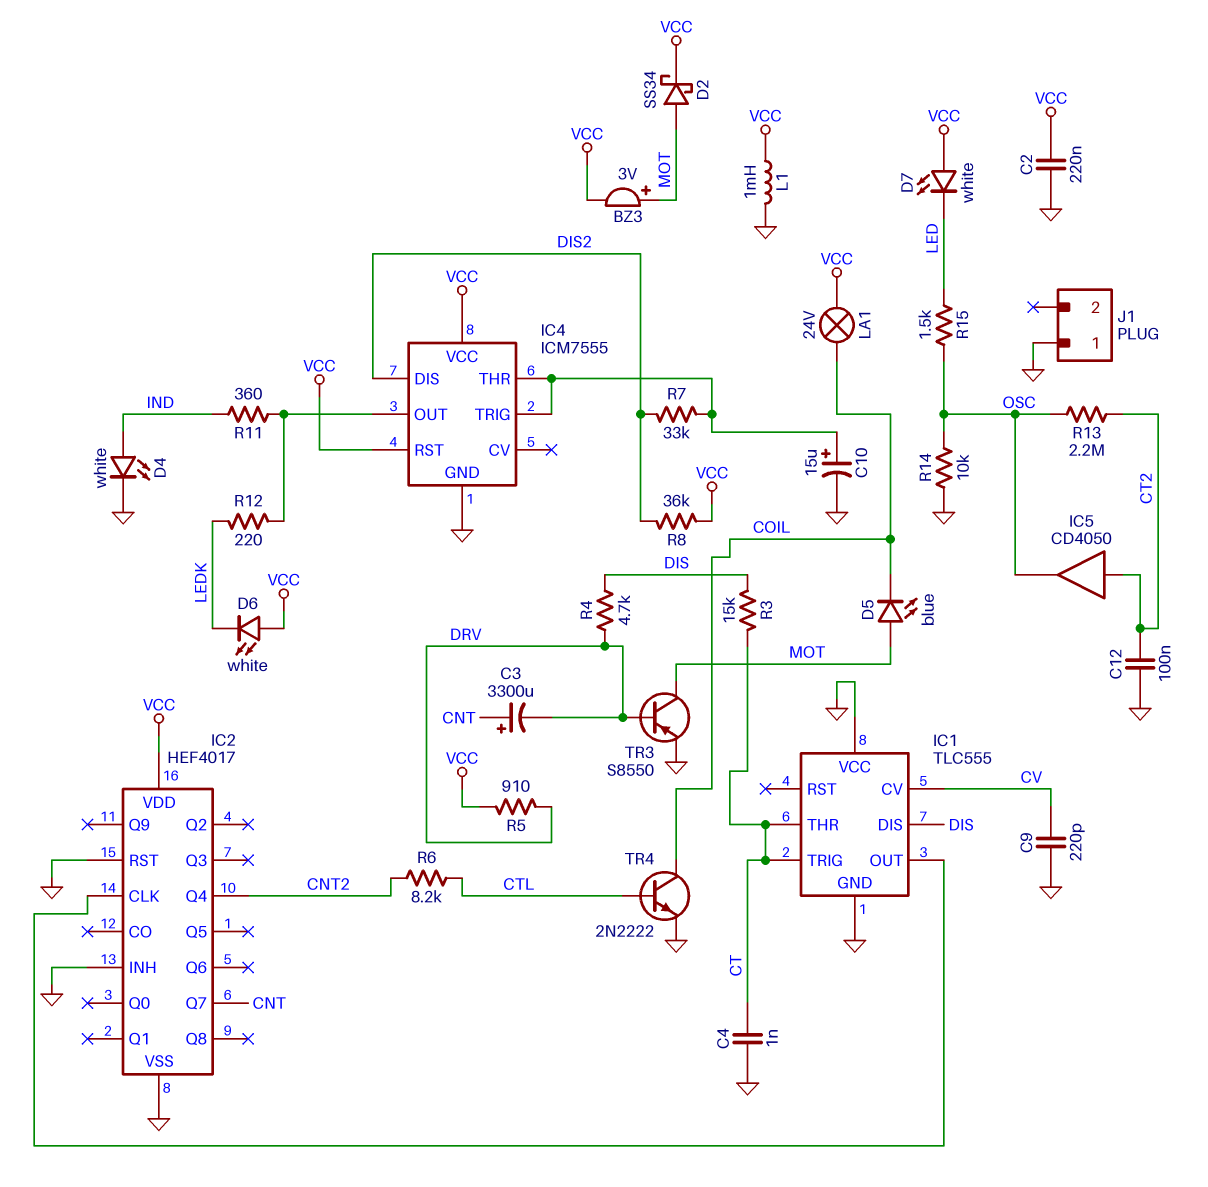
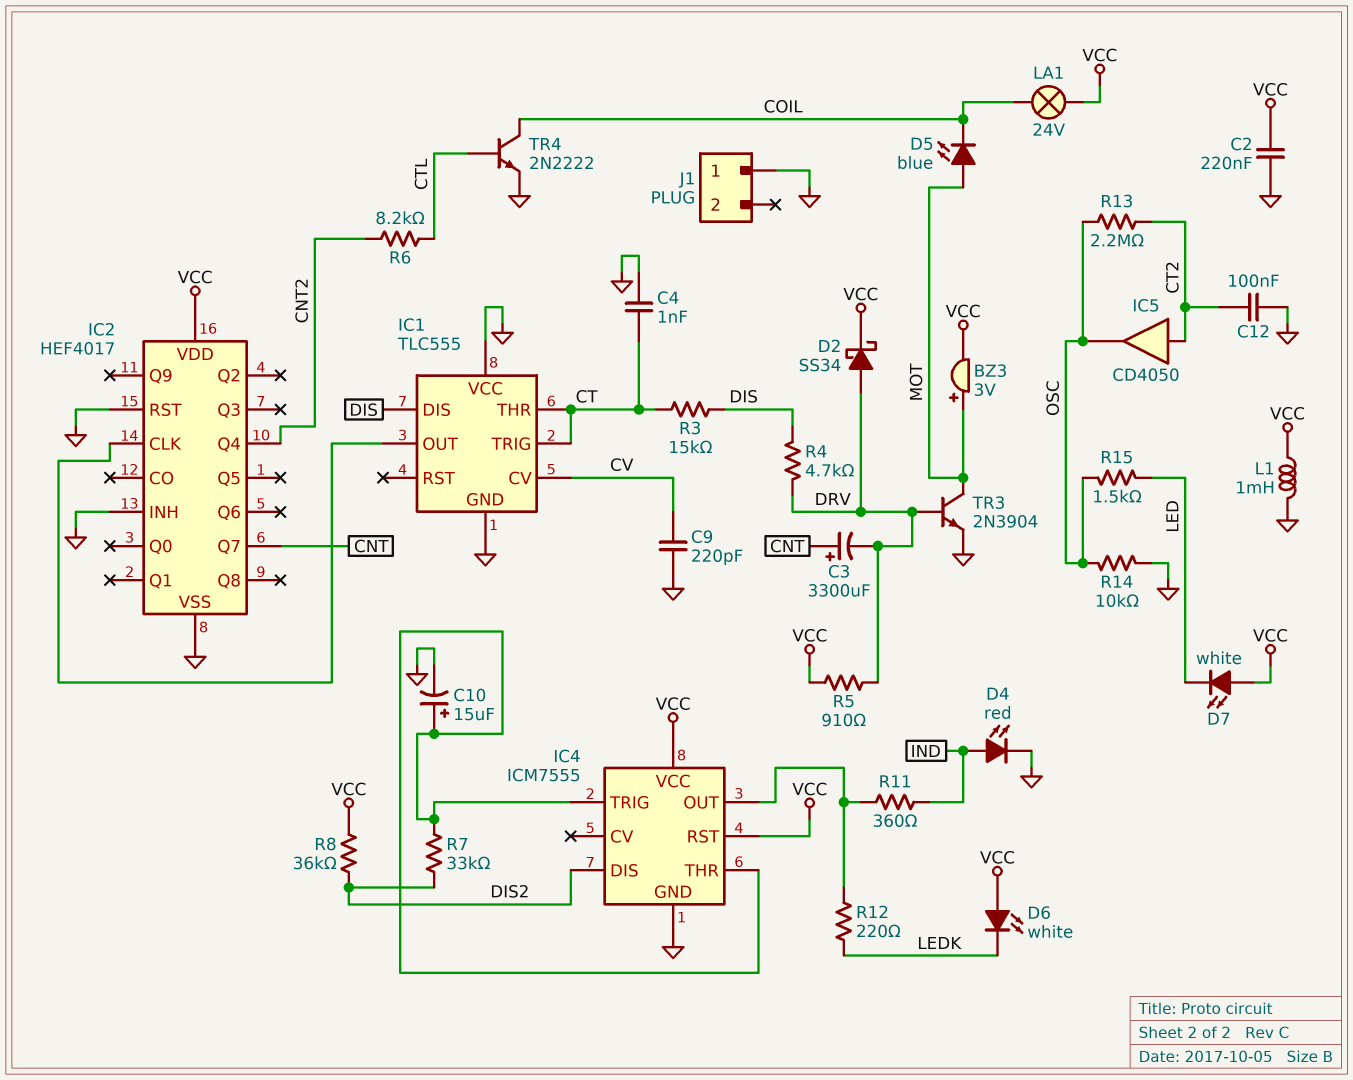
D2: schottky SS34 (A MOT, K VCC) -> schottky SS34 (A DRV, K VCC)
D4: LED white (A IND, K GND) -> LED red (A IND, K GND)
TR3: PNP S8550 (B DRV, C MOT, E GND) -> NPN 2N3904 (B DRV, C MOT, E GND)

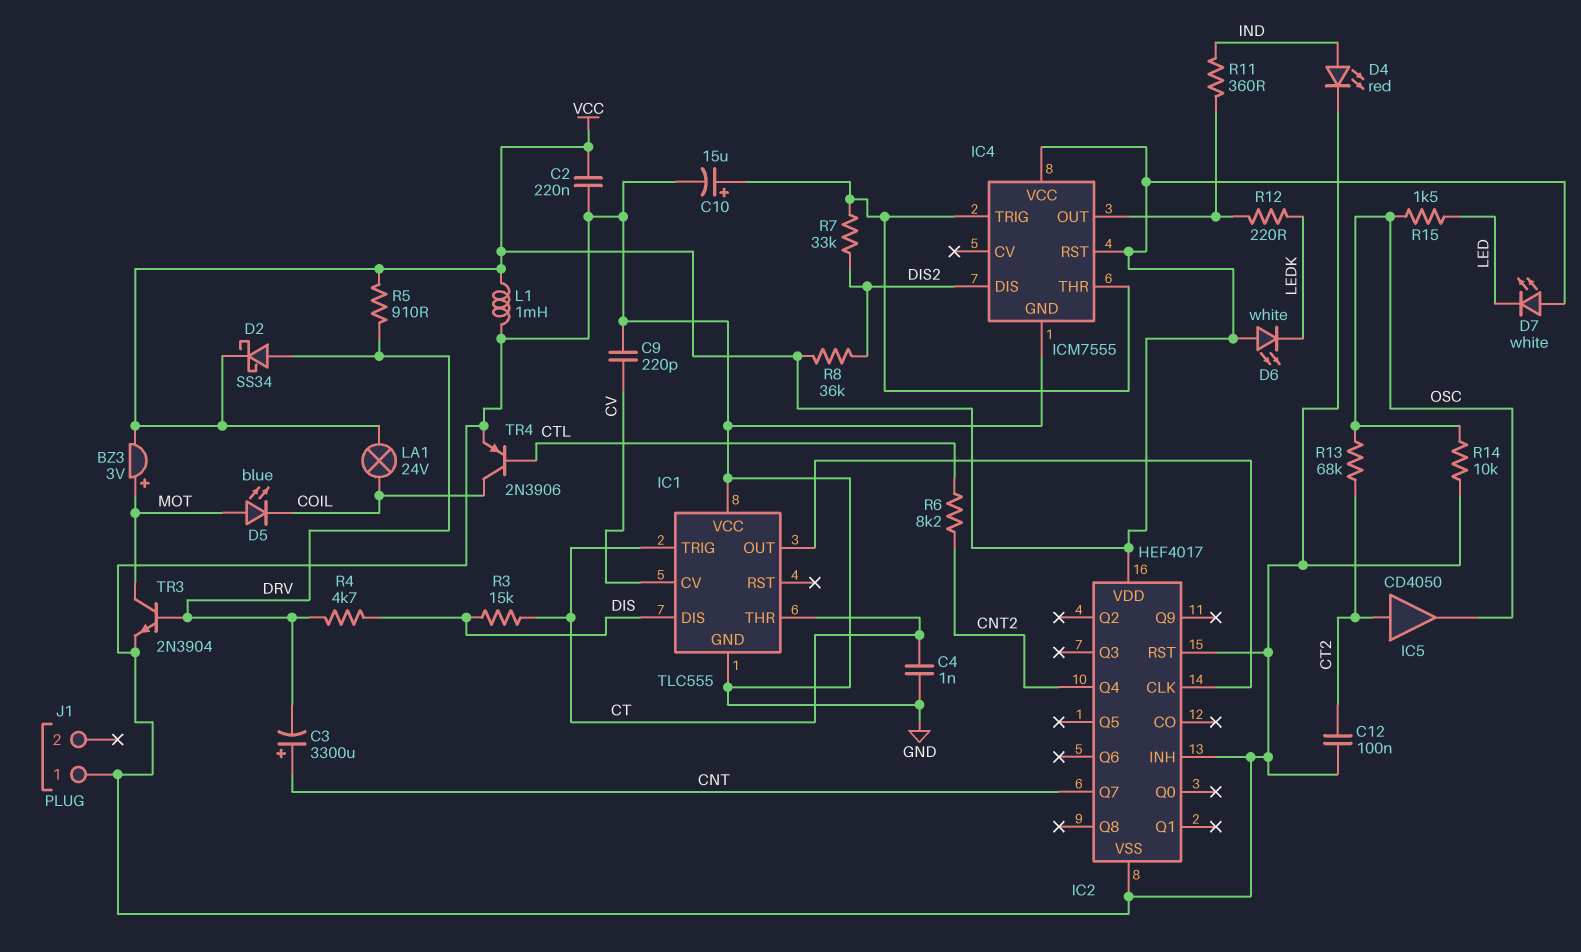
R13: 2.2M (CT2, OSC) -> 68k (CT2, OSC)
TR4: NPN 2N2222 (B CTL, C COIL, E GND) -> PNP 2N3906 (B CTL, C COIL, E GND)

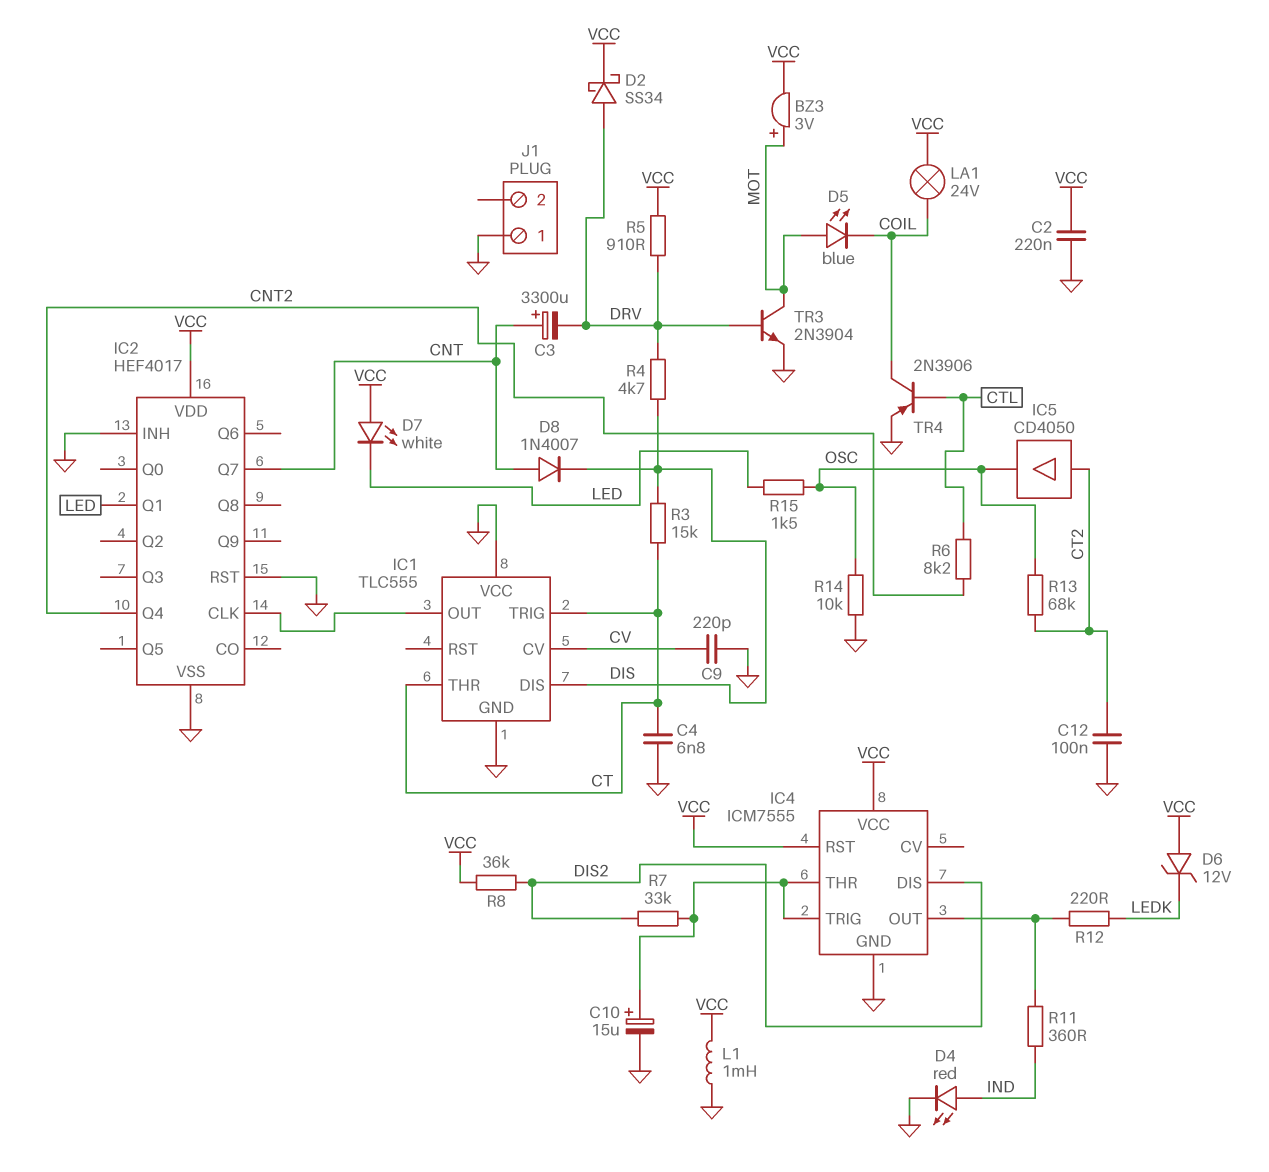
C4: 1nF (CT, GND) -> 6.8nF (CT, GND)
D6: LED white (A VCC, K LEDK) -> zener 12V (A VCC, K LEDK)
D8: none -> diode 1N4007 (A CNT, K DIS)
IC2 pin Q1: none -> LED

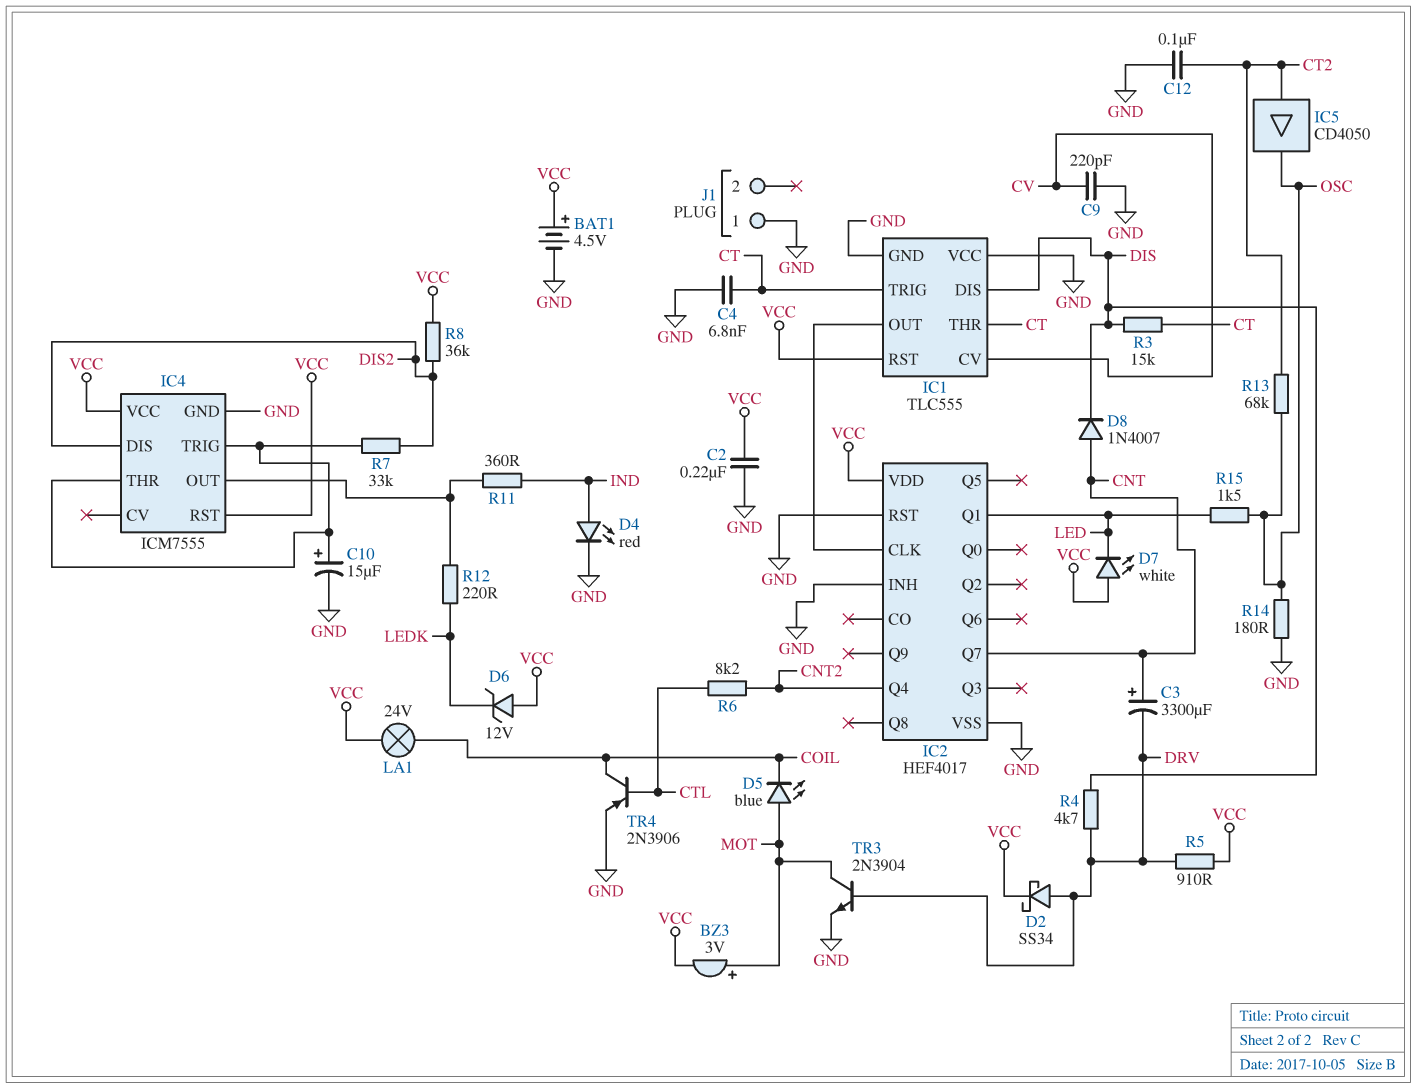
BAT1: none -> 4.5V (plus VCC, minus GND)
IC1 pin RST: none -> VCC
L1: 1mH (GND, VCC) -> none
R14: 10k (GND, OSC) -> 180 (GND, OSC)

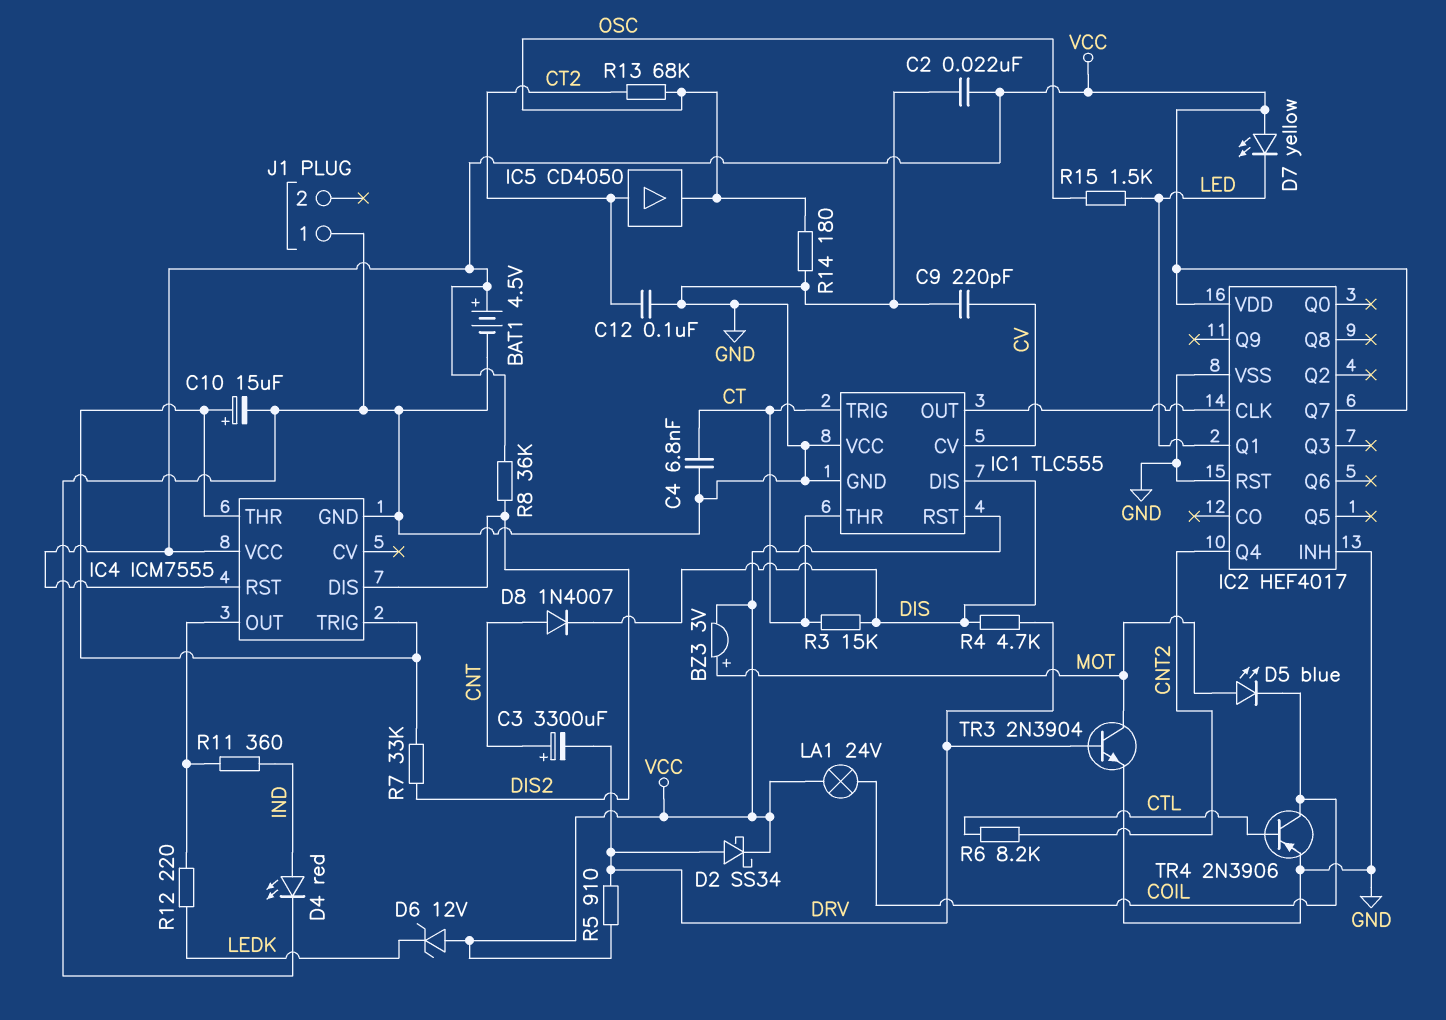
C2: 220nF (GND, VCC) -> 22nF (GND, VCC)
D7: LED white (A VCC, K LED) -> LED yellow (A VCC, K LED)
IC2 pin Q7: CNT -> VCC

